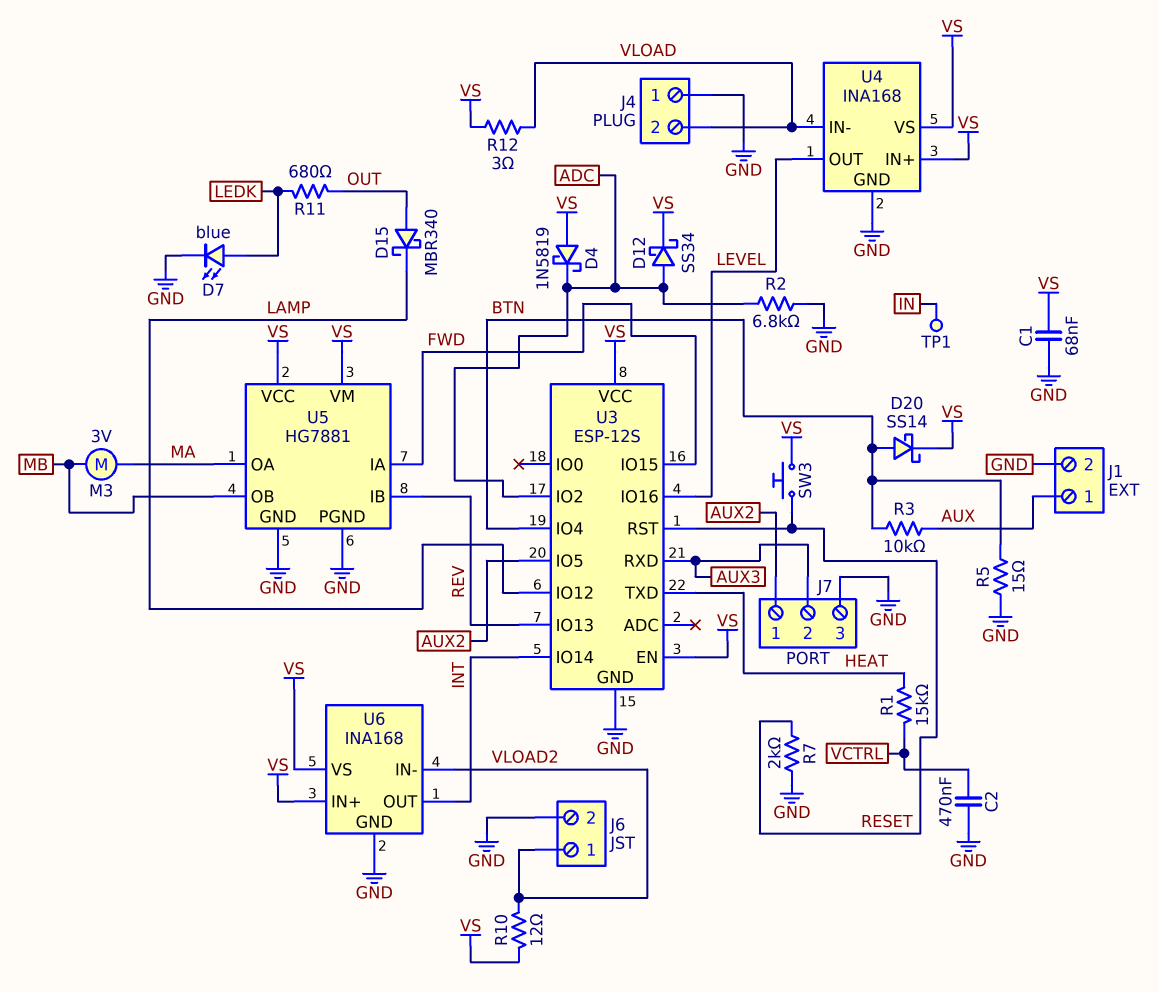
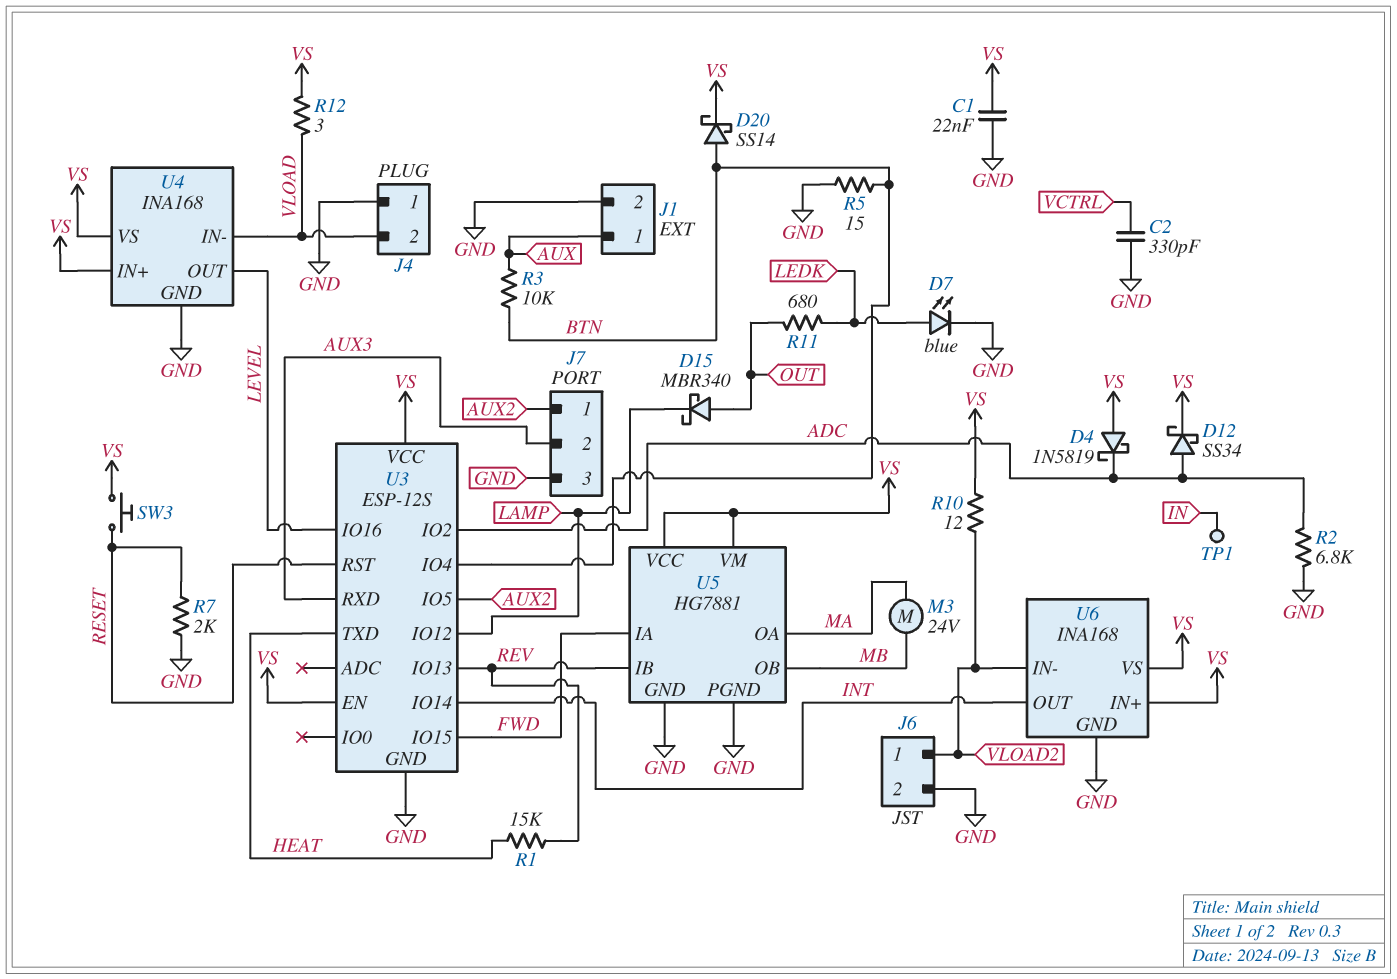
C1: 68nF (GND, VS) -> 22nF (GND, VS)
C2: 470nF (GND, VCTRL) -> 330pF (GND, VCTRL)
M3: motor 3V (MA, MB) -> motor 24V (MA, MB)
R1: 15k (HEAT, VCTRL) -> 15k (HEAT, REV)

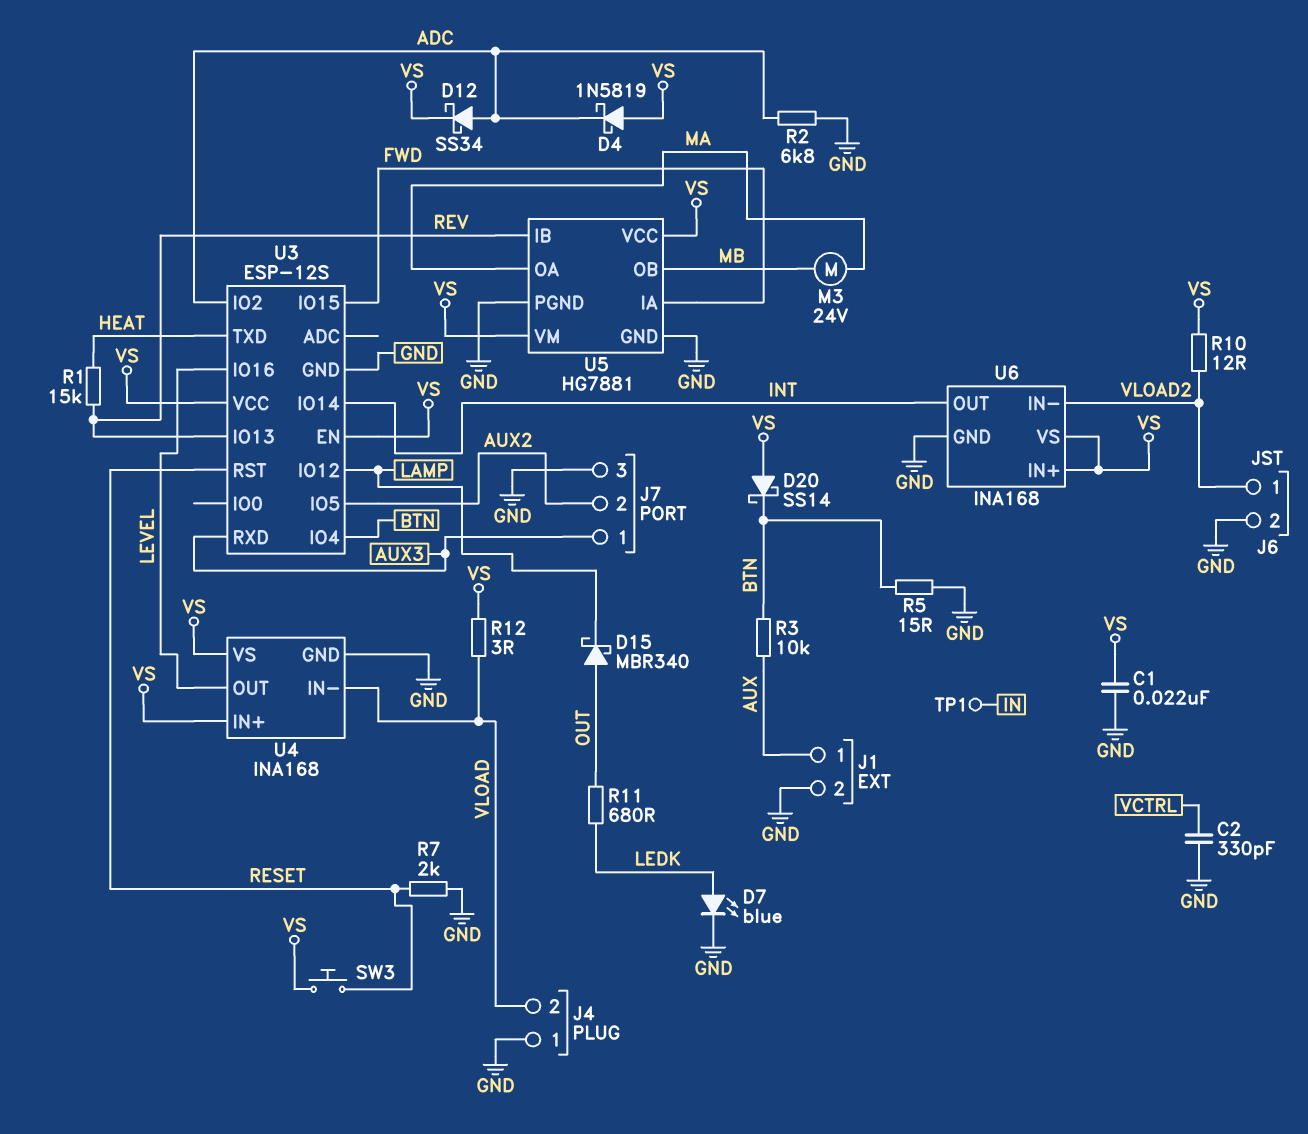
D20: schottky SS14 (A BTN, K VS) -> schottky SS14 (A VS, K BTN)
J7 pin 1: AUX2 -> AUX3
J7 pin 2: AUX3 -> AUX2

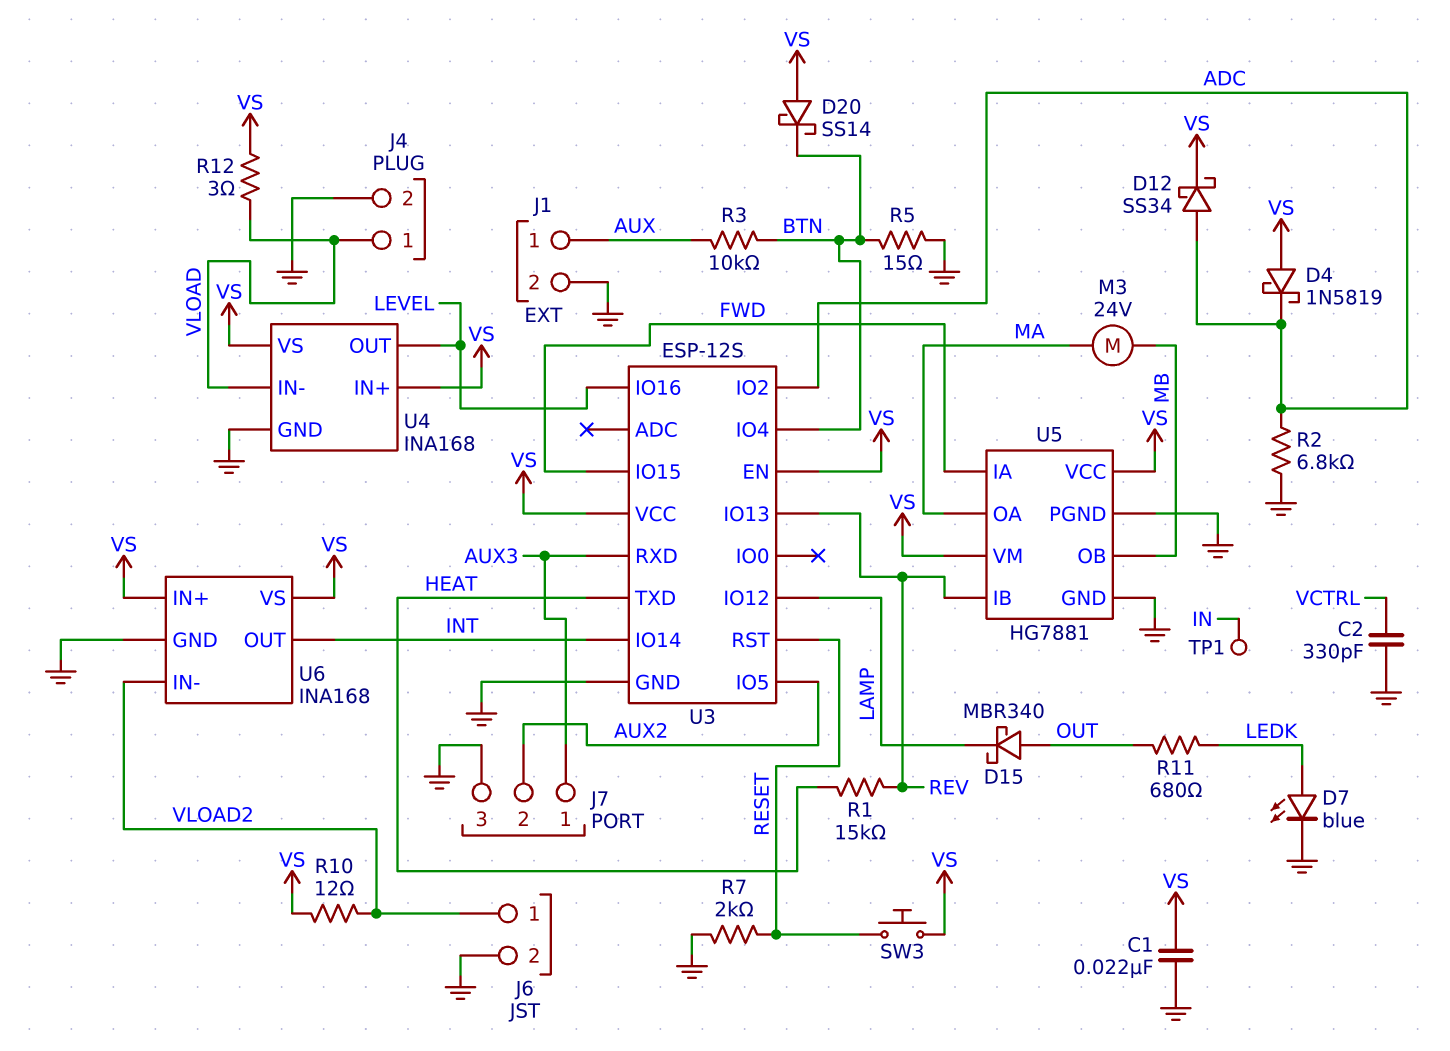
J4 pin 1: GND -> VLOAD
J4 pin 2: VLOAD -> GND

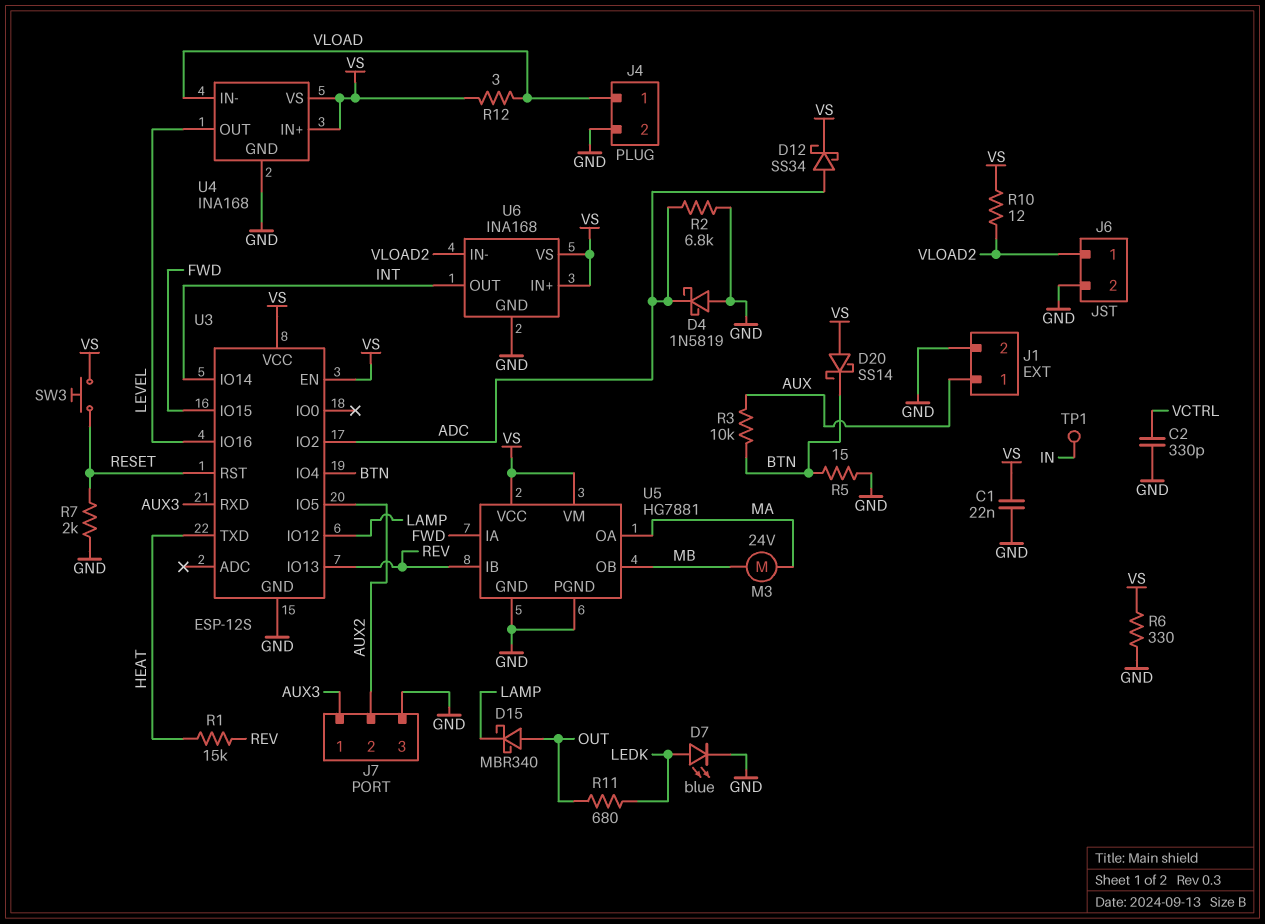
D4: schottky 1N5819 (A VS, K ADC) -> schottky 1N5819 (A GND, K ADC)
R6: none -> 330 (GND, VS)

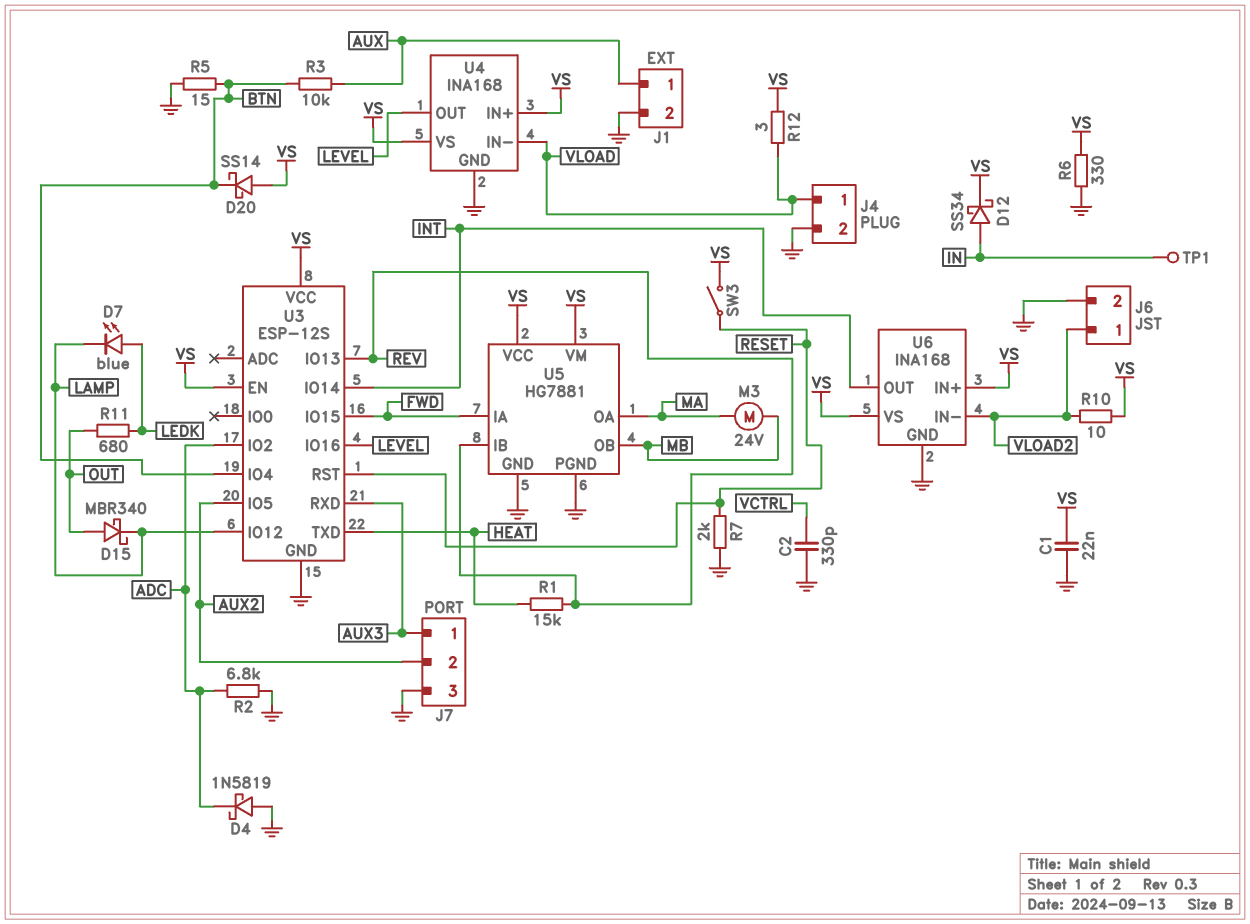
D7: LED blue (A LEDK, K GND) -> LED blue (A LEDK, K LAMP)
D12: schottky SS34 (A ADC, K VS) -> schottky SS34 (A IN, K VS)
R10: 12 (VLOAD2, VS) -> 10 (VLOAD2, VS)
SW3: button (RESET, VS) -> switch (RESET, VS)

